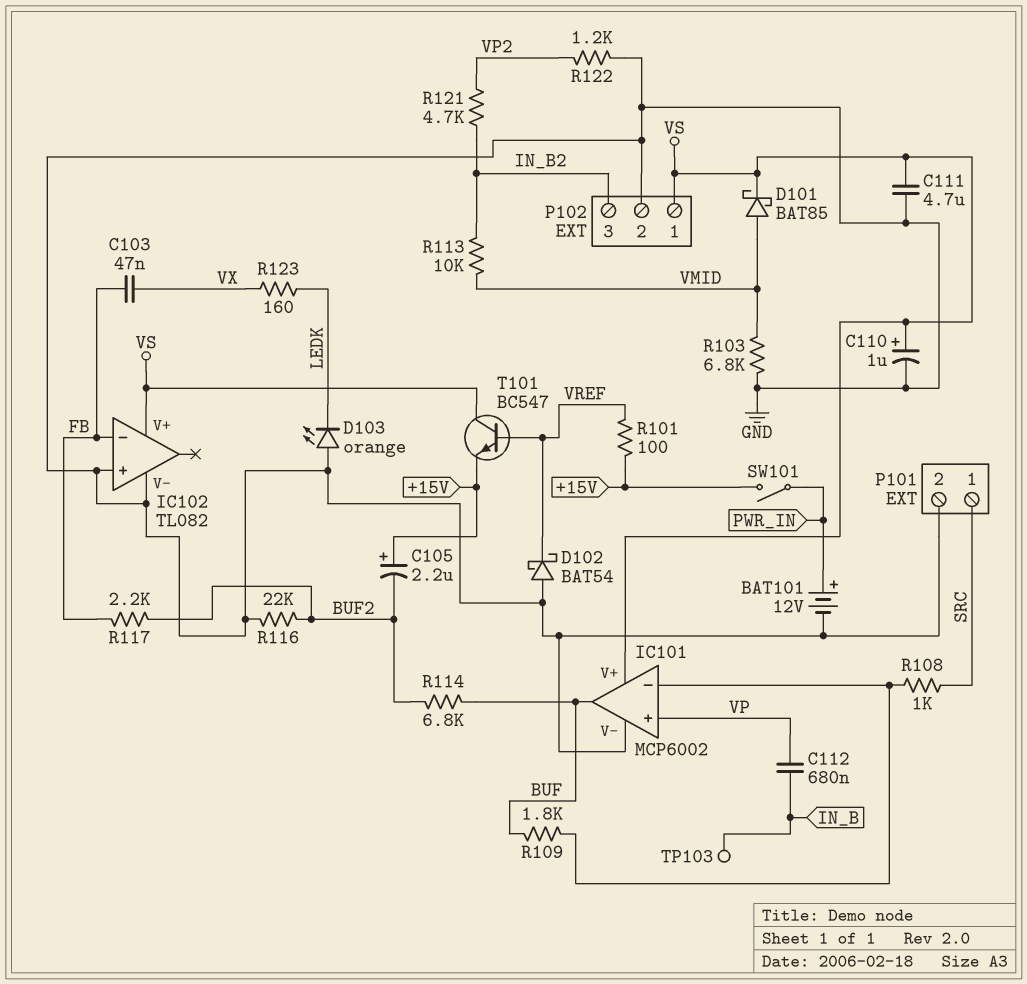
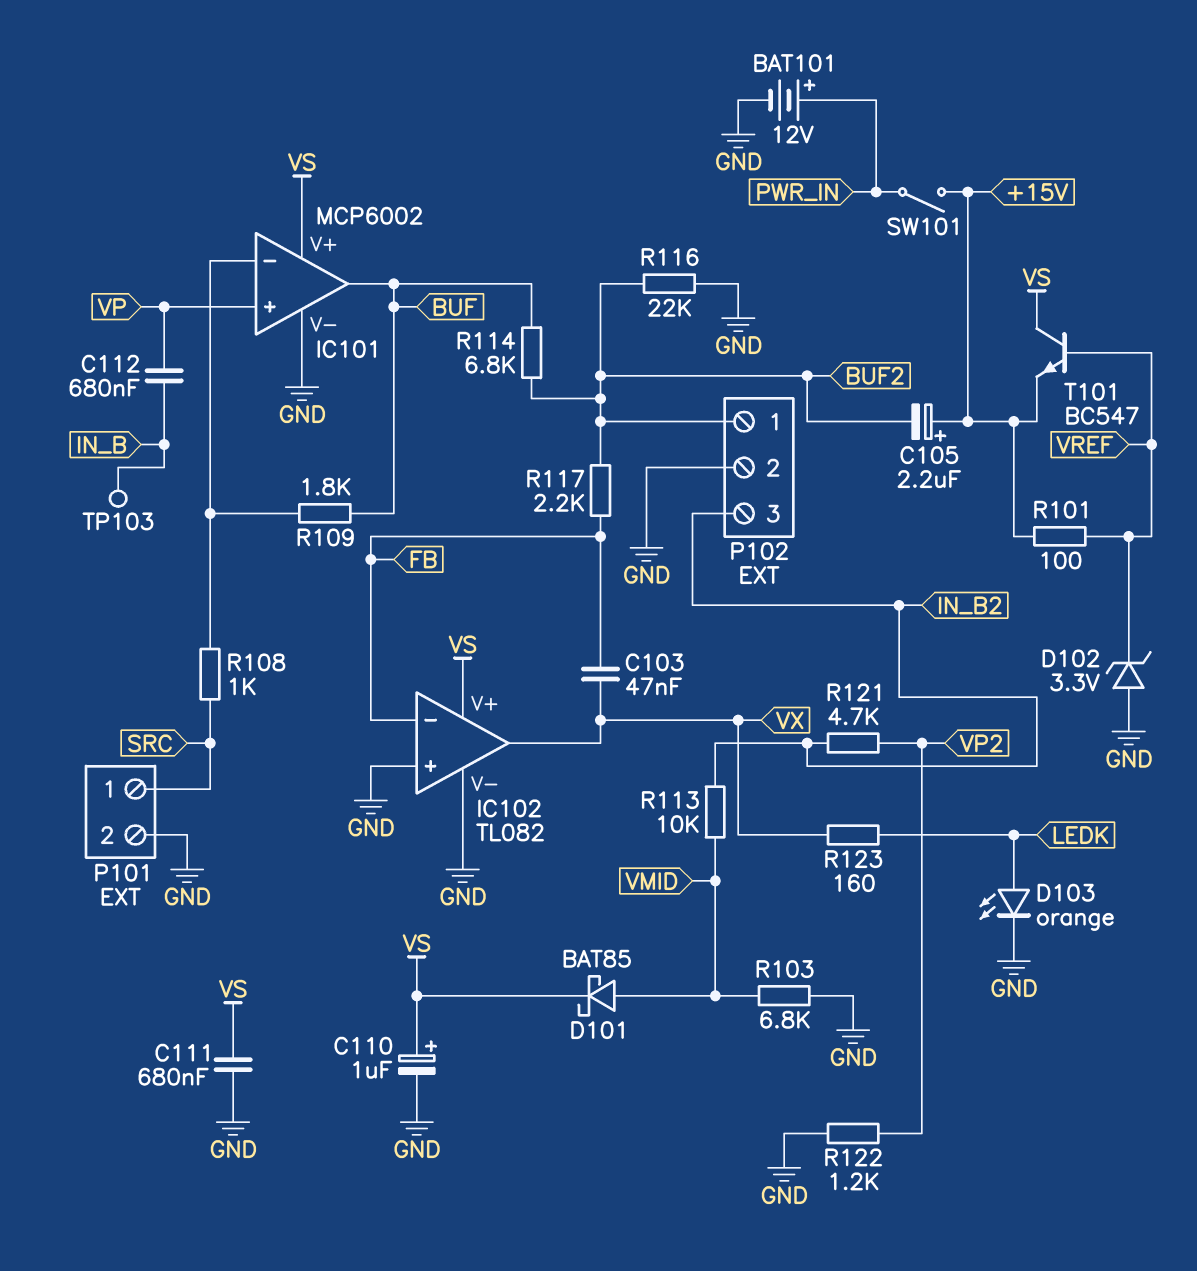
C111: 4.7uF (GND, VS) -> 680nF (GND, VS)
D102: schottky BAT54 (A GND, K VREF) -> zener 3.3V (A GND, K VREF)
D103: LED orange (A GND, K LEDK) -> LED orange (A LEDK, K GND)
IC102 pin out: none -> VX
P102 pin 1: VS -> BUF2

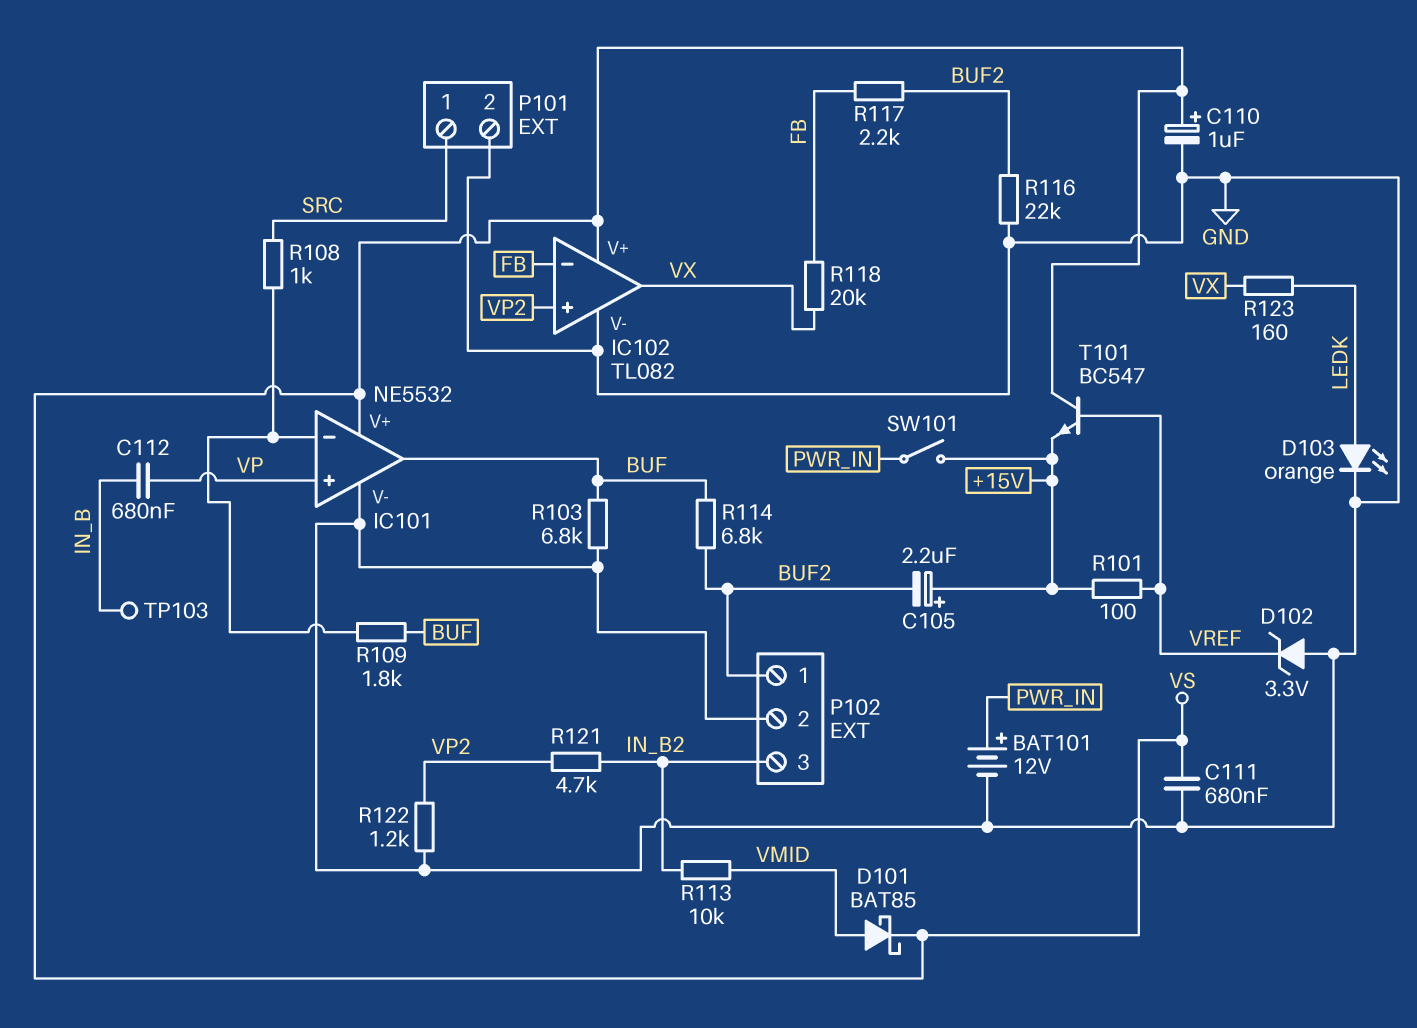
C103: 47nF (FB, VX) -> none
IC101: MCP6002 -> NE5532
IC102 pin in+: GND -> VP2
R103: 6.8k (GND, VMID) -> 6.8k (BUF, GND)
R118: none -> 20k (FB, VX)

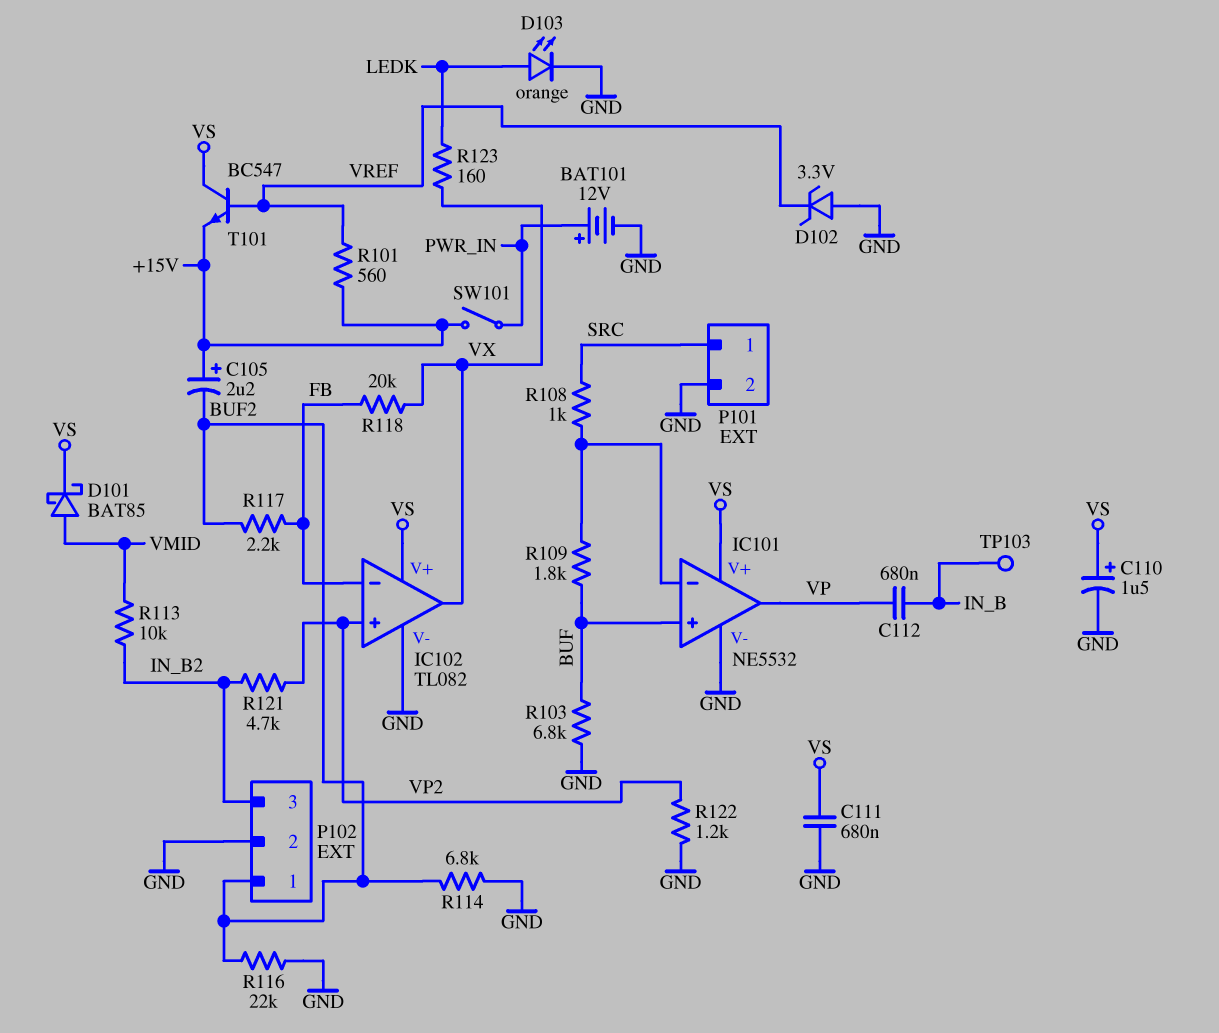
C110: 1uF (plus VS, minus GND) -> 1.5uF (plus VS, minus GND)
IC101 pin in+: VP -> BUF
IC101 pin out: BUF -> VP
R101: 100 (+15V, VREF) -> 560 (+15V, VREF)
R114: 6.8k (BUF, BUF2) -> 6.8k (BUF2, GND)

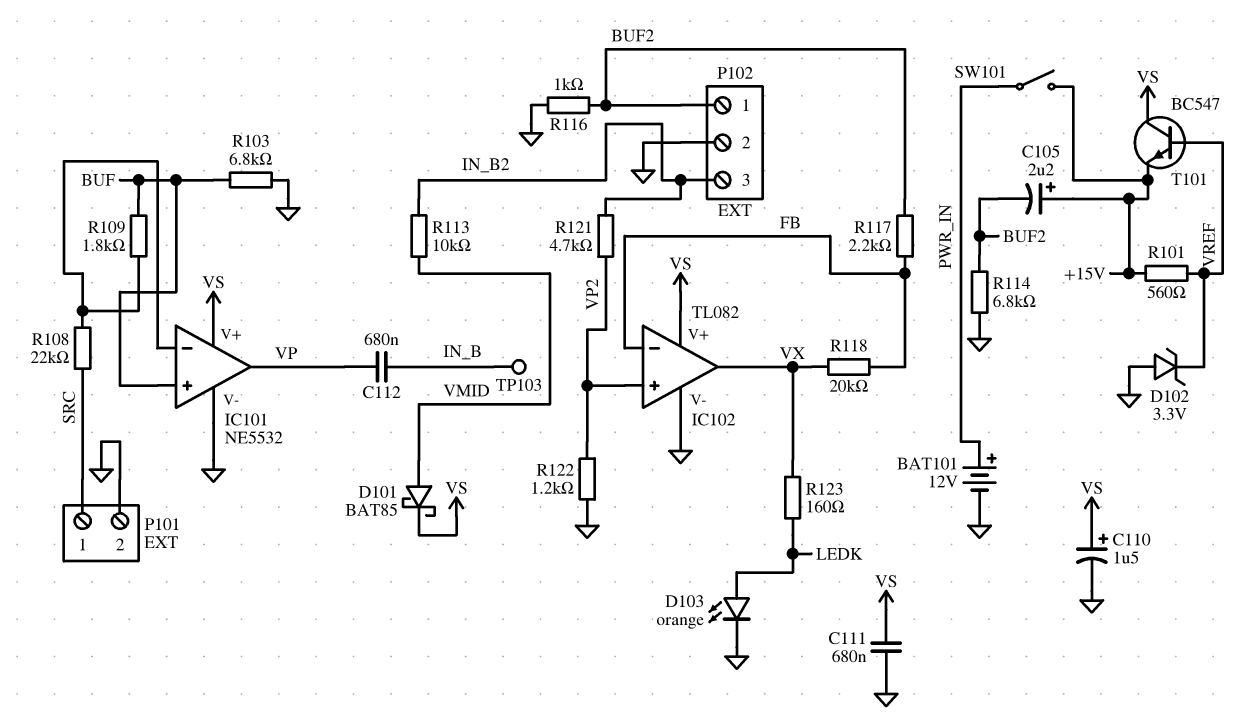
R108: 1k (IC101/in-, SRC) -> 22k (IC101/in-, SRC)
R116: 22k (BUF2, GND) -> 1k (BUF2, GND)

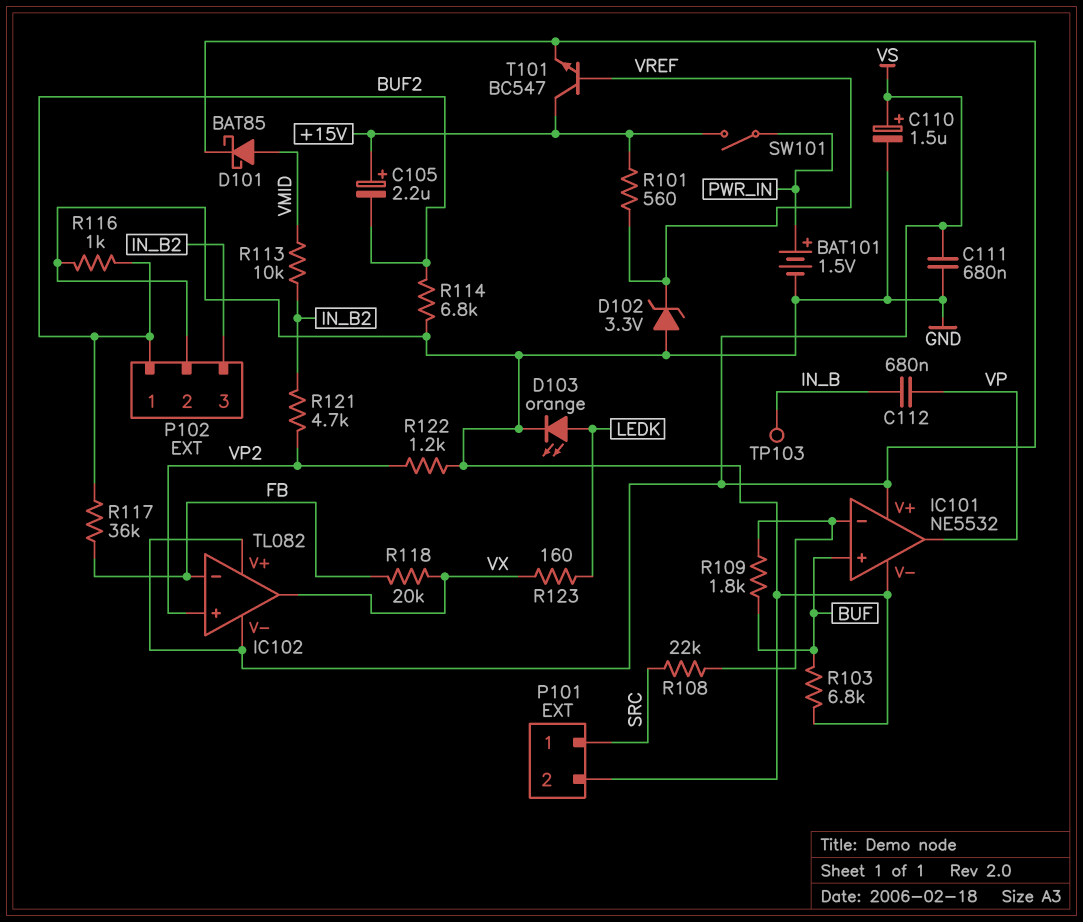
BAT101: 12V (plus PWR_IN, minus GND) -> 1.5V (plus PWR_IN, minus GND)
IC102 pin V-: GND -> VS
R117: 2.2k (BUF2, FB) -> 36k (BUF2, FB)
T101: NPN BC547 (B VREF, C VS, E +15V) -> NPN BC547 (B VREF, C +15V, E VS)

